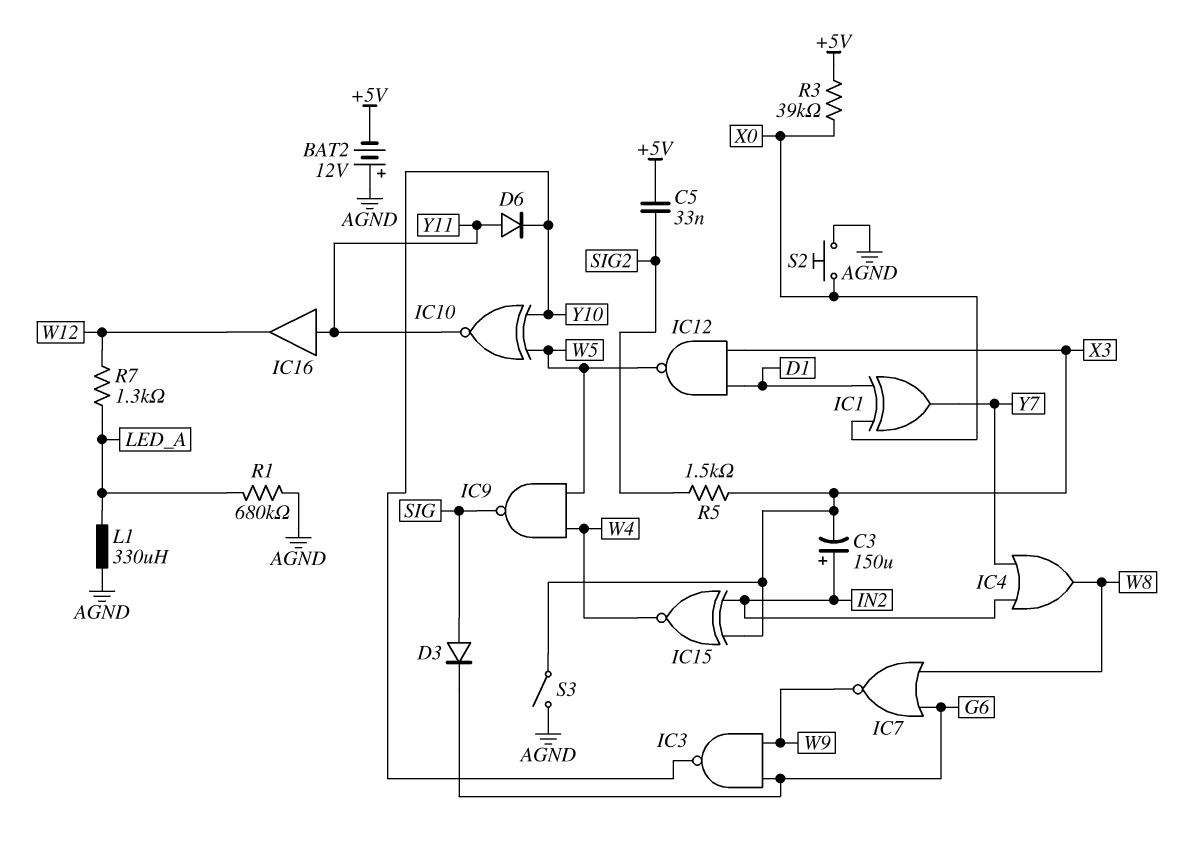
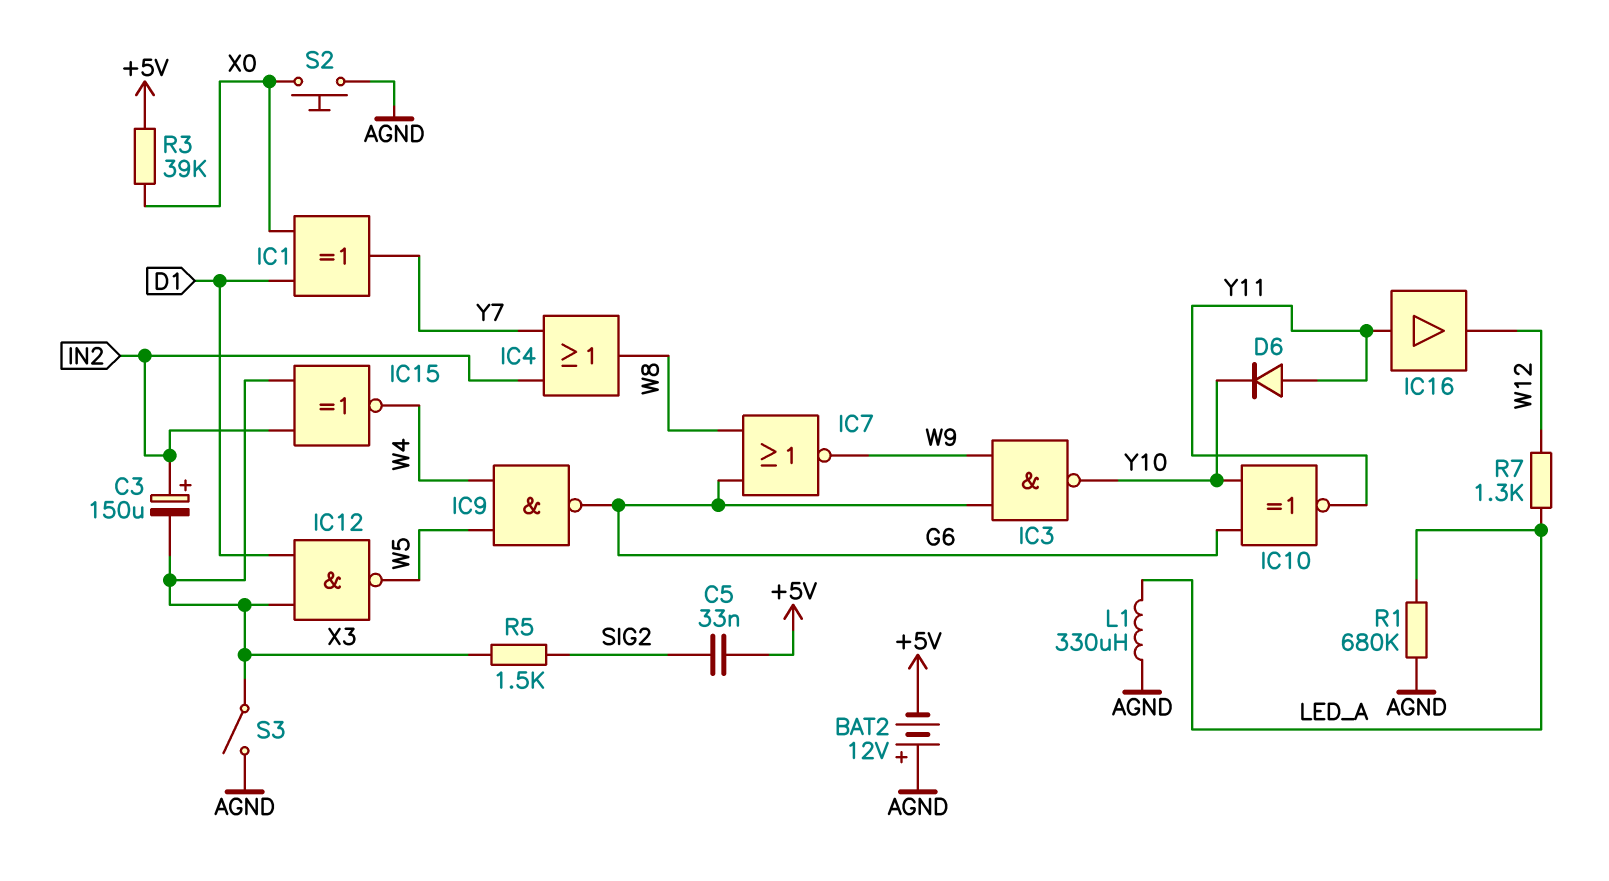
D3: diode (A SIG, K G6) -> none
IC9: NAND (in W4, in W5, out SIG) -> NAND (in W4, in W5, out G6)
IC10: XNOR (in W5, in Y10, out Y11) -> XNOR (in G6, in Y10, out Y11)

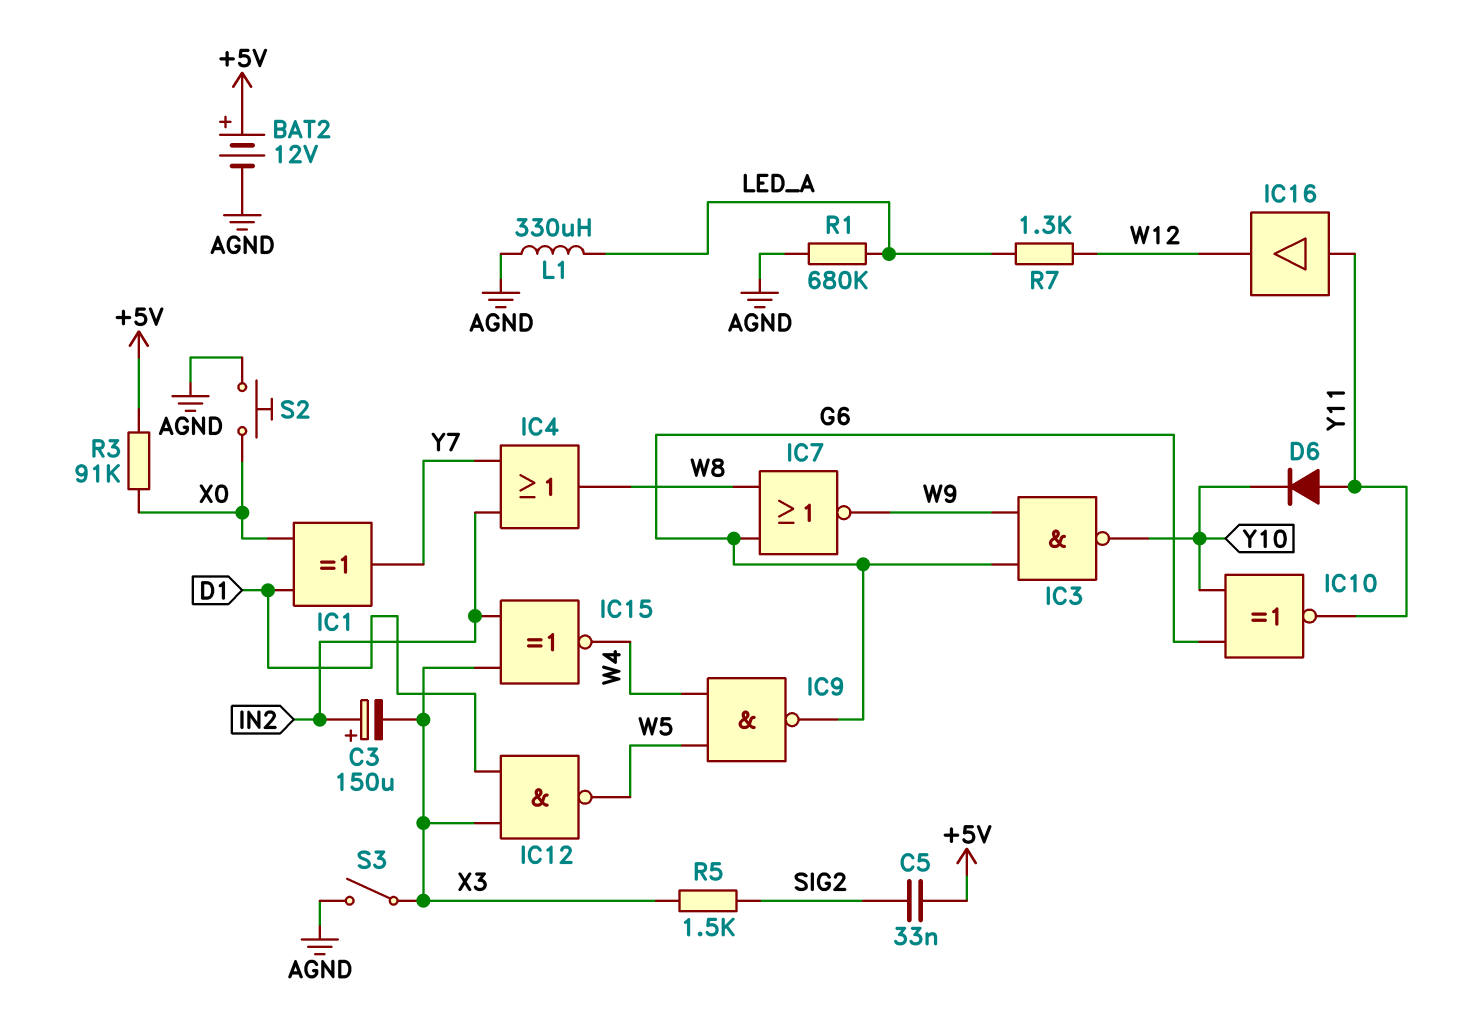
BAT2: 12V (plus AGND, minus +5V) -> 12V (plus +5V, minus AGND)
R3: 39k (+5V, X0) -> 91k (+5V, X0)

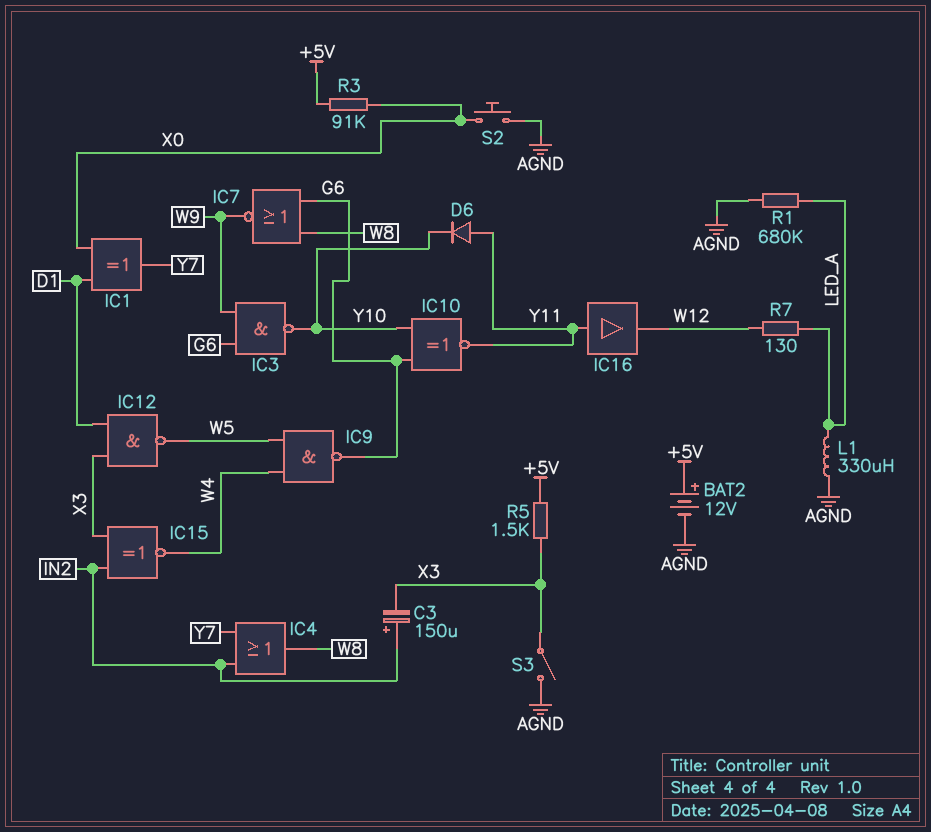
C5: 33nF (+5V, SIG2) -> none
R5: 1.5k (SIG2, X3) -> 1.5k (+5V, X3)
R7: 1.3k (LED_A, W12) -> 130 (LED_A, W12)

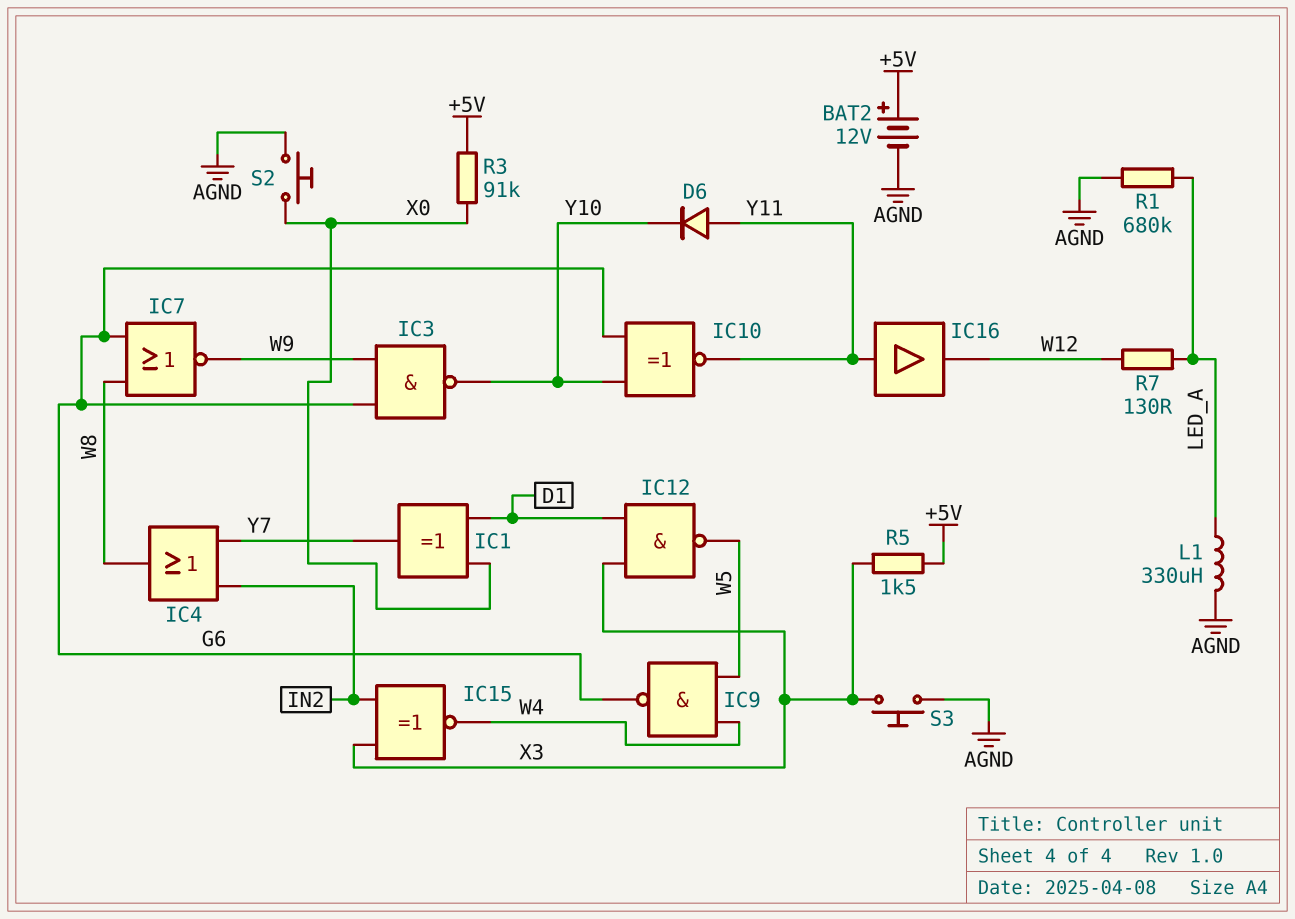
C3: 150uF (plus IN2, minus X3) -> none
S3: switch (AGND, X3) -> button (AGND, X3)

